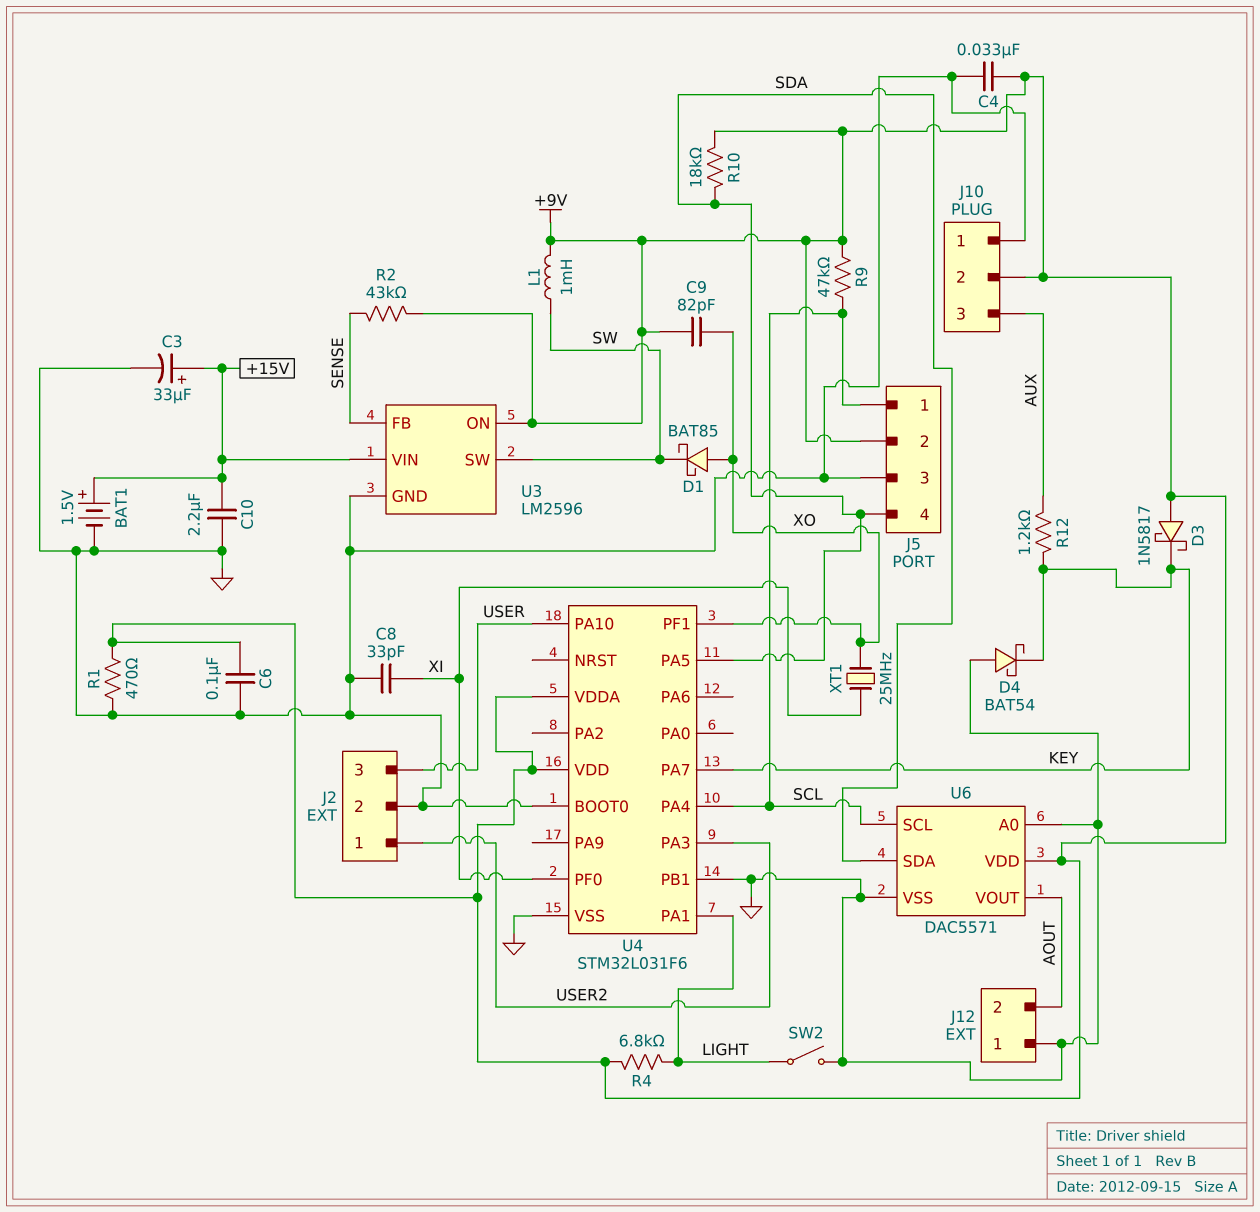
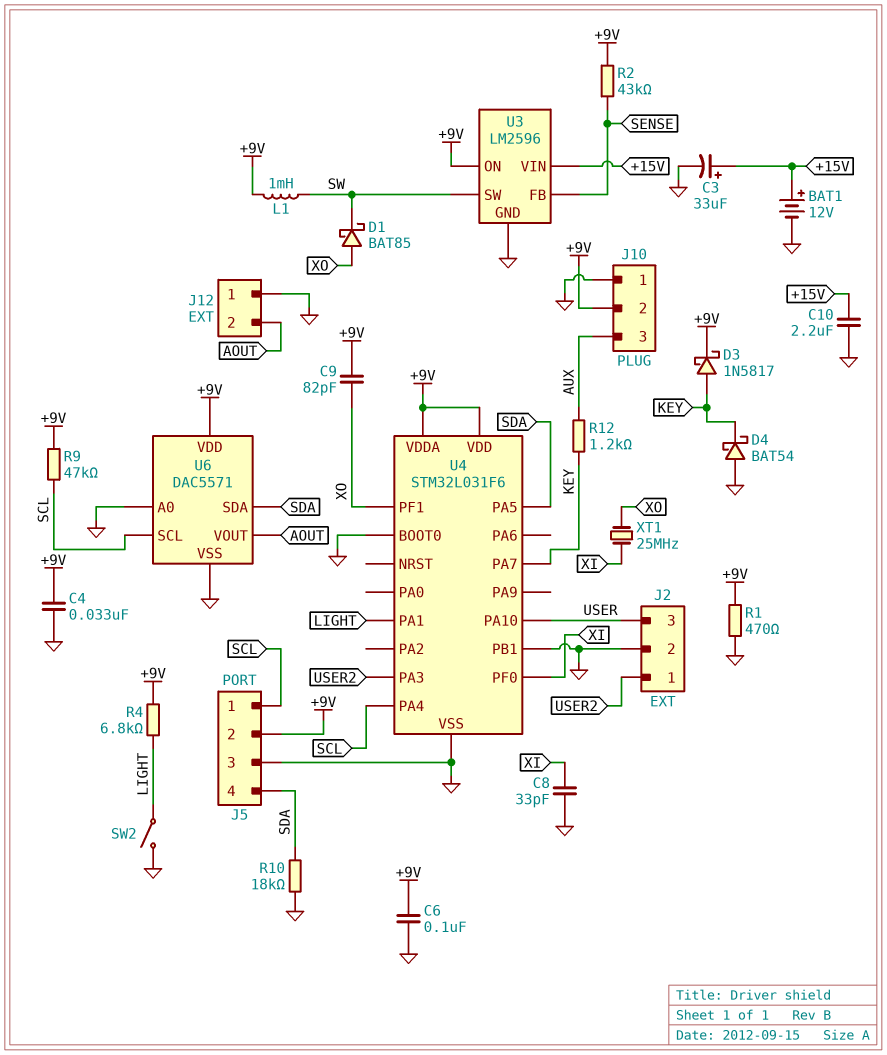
BAT1: 1.5V (plus +15V, minus GND) -> 12V (plus +15V, minus GND)
D3: schottky 1N5817 (A +9V, K KEY) -> schottky 1N5817 (A KEY, K +9V)
R10: 18k (+9V, SDA) -> 18k (GND, SDA)

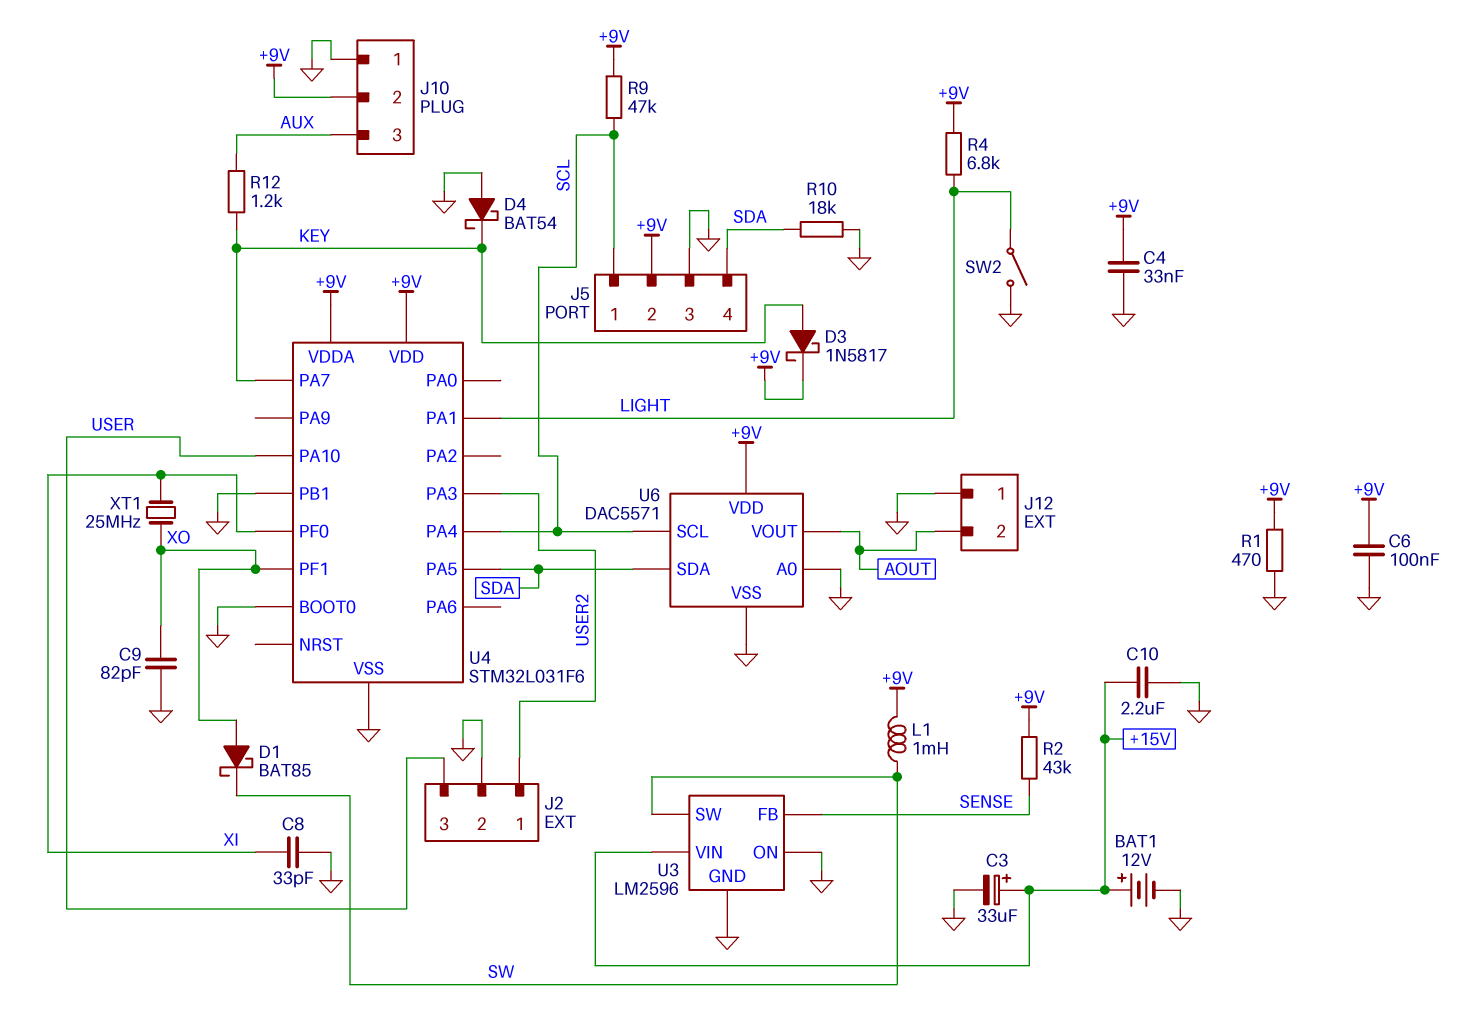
C9: 82pF (+9V, XO) -> 82pF (GND, XO)
U3 pin ON: +9V -> GND

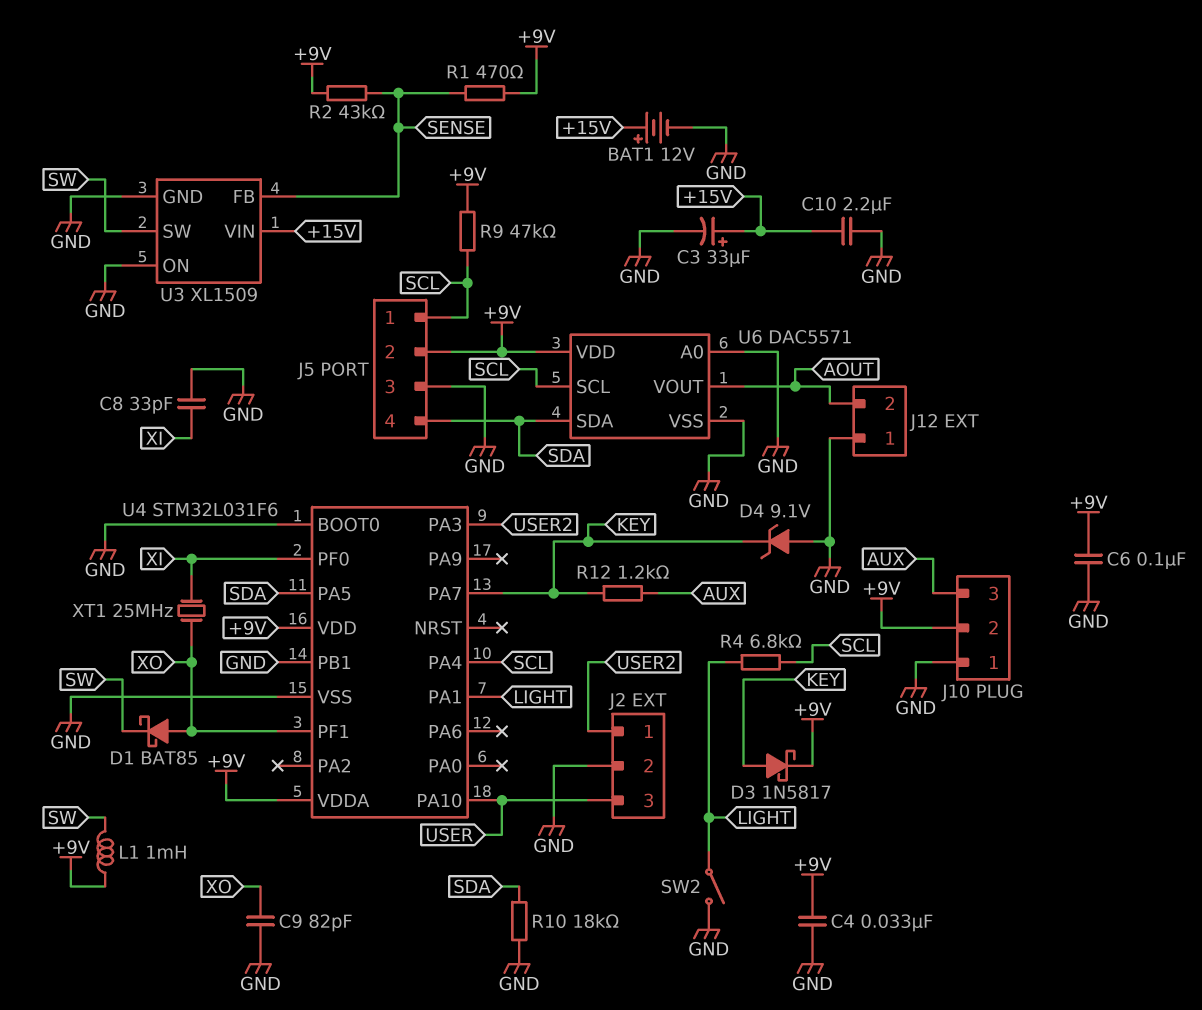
D4: schottky BAT54 (A GND, K KEY) -> zener 9.1V (A GND, K KEY)
R1: 470 (+9V, GND) -> 470 (+9V, SENSE)
R4: 6.8k (+9V, LIGHT) -> 6.8k (LIGHT, SCL)
U3: LM2596 -> XL1509

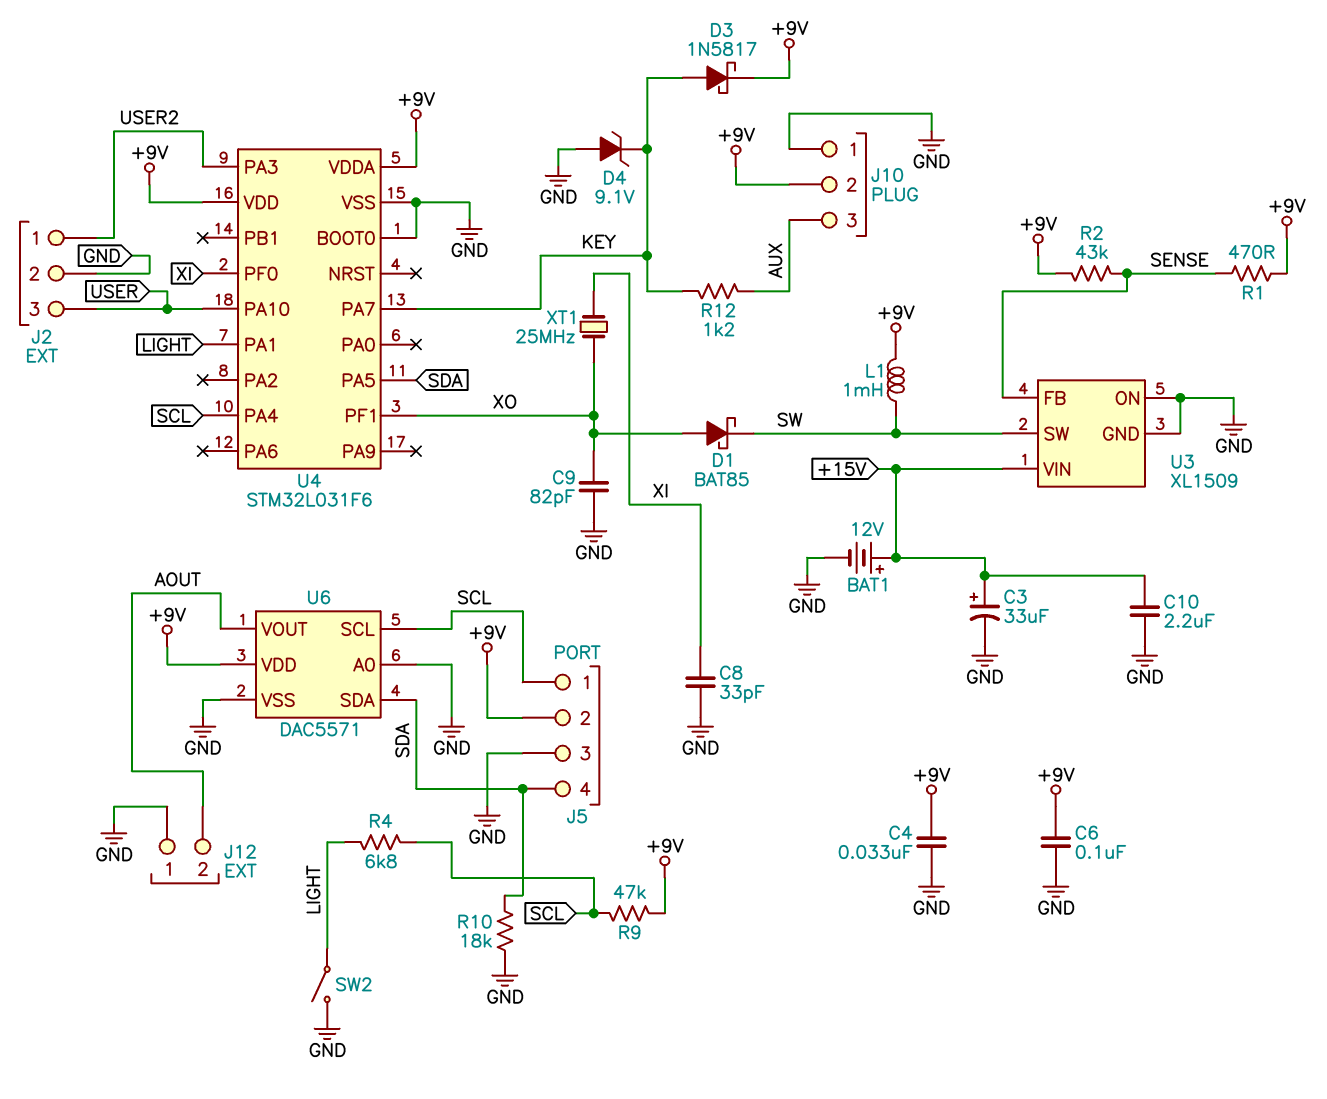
U4 pin PB1: GND -> none

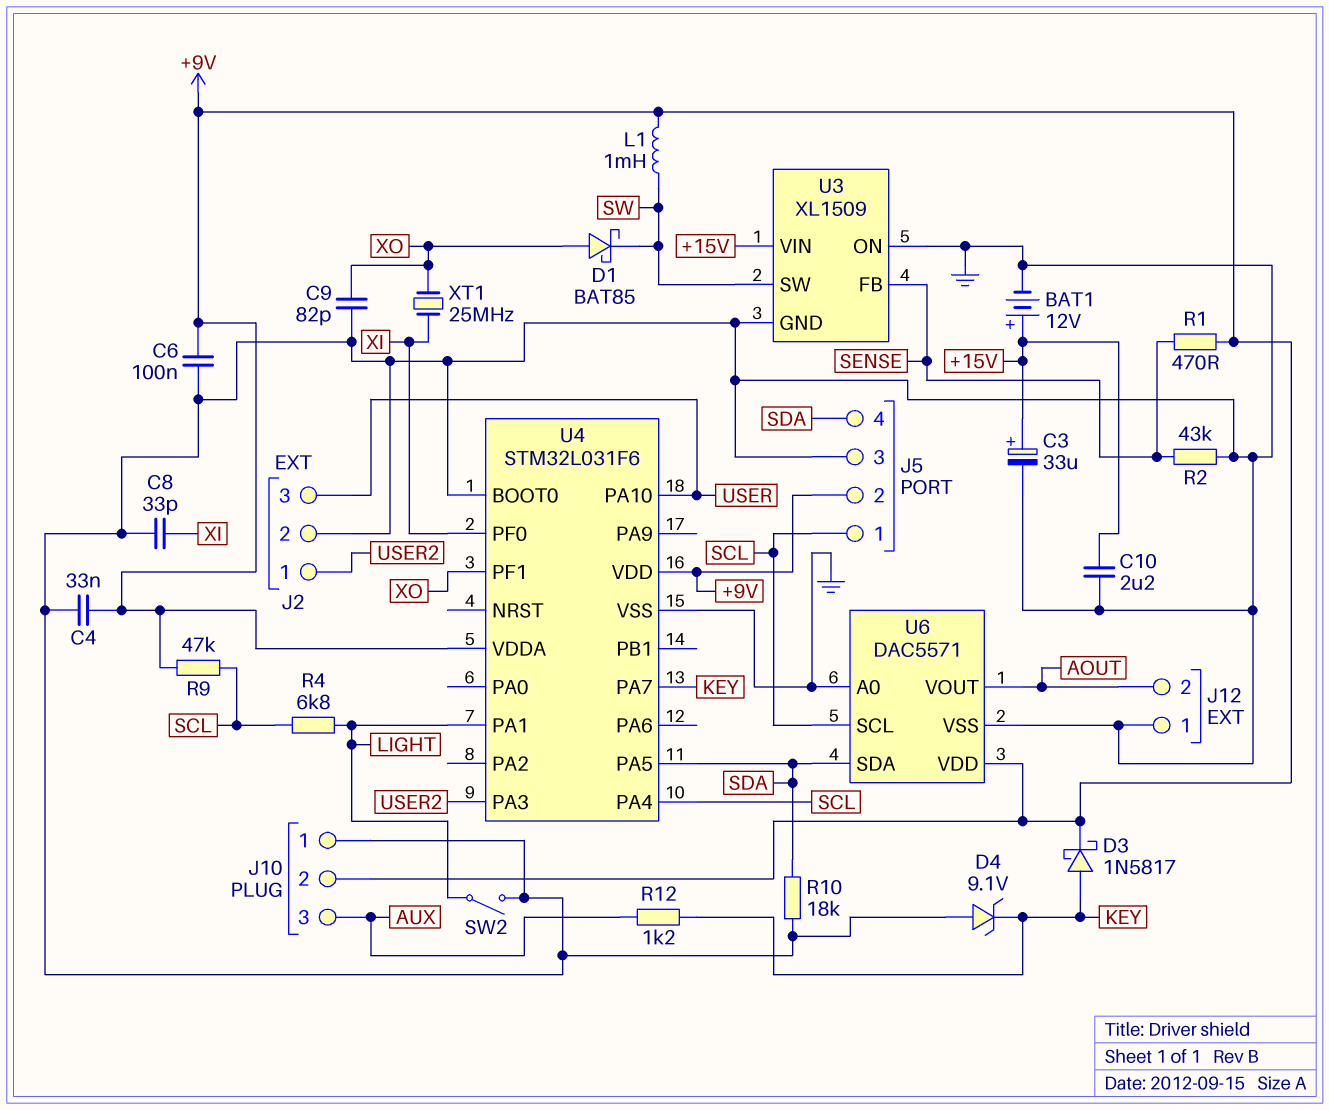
R2: 43k (+9V, SENSE) -> 43k (GND, SENSE)

